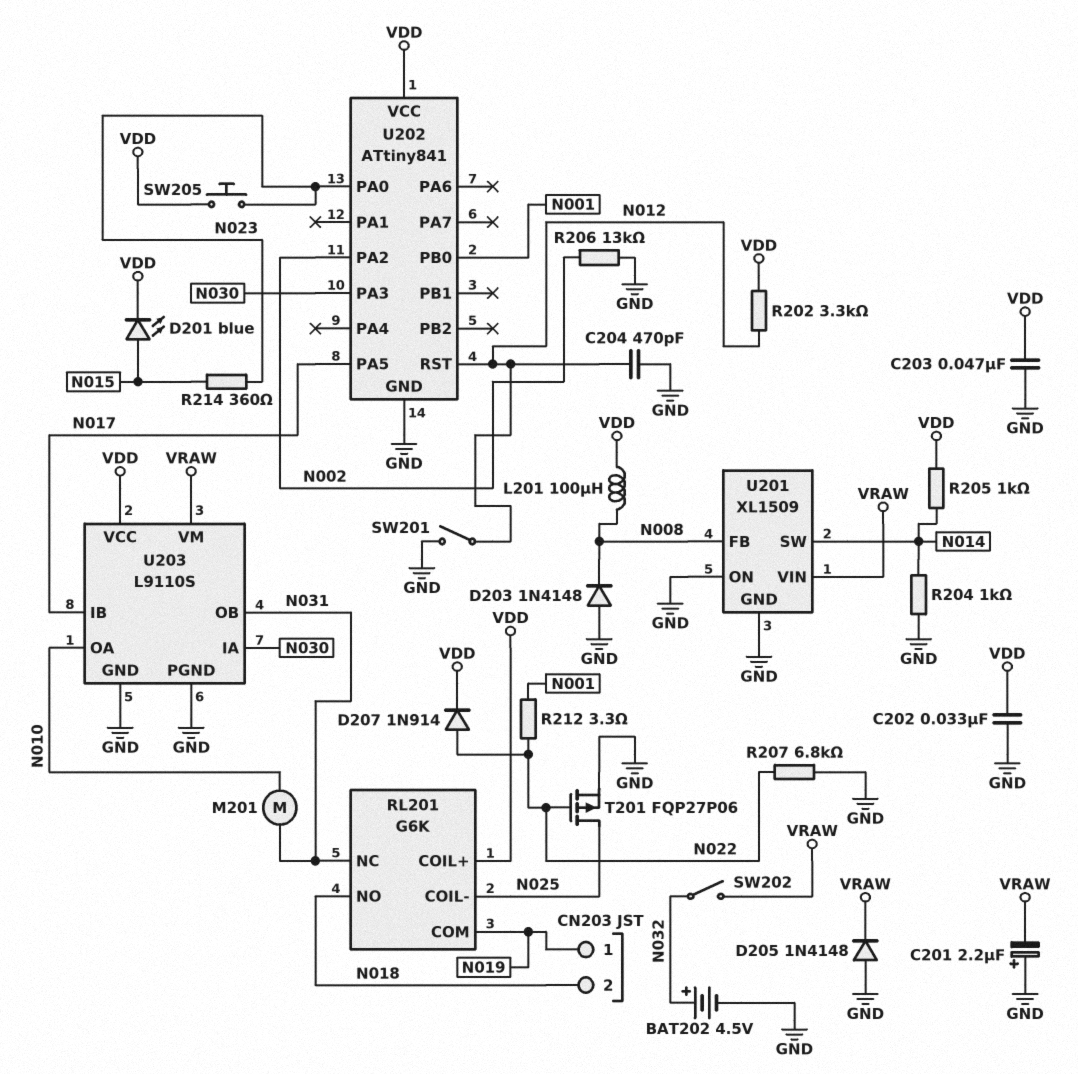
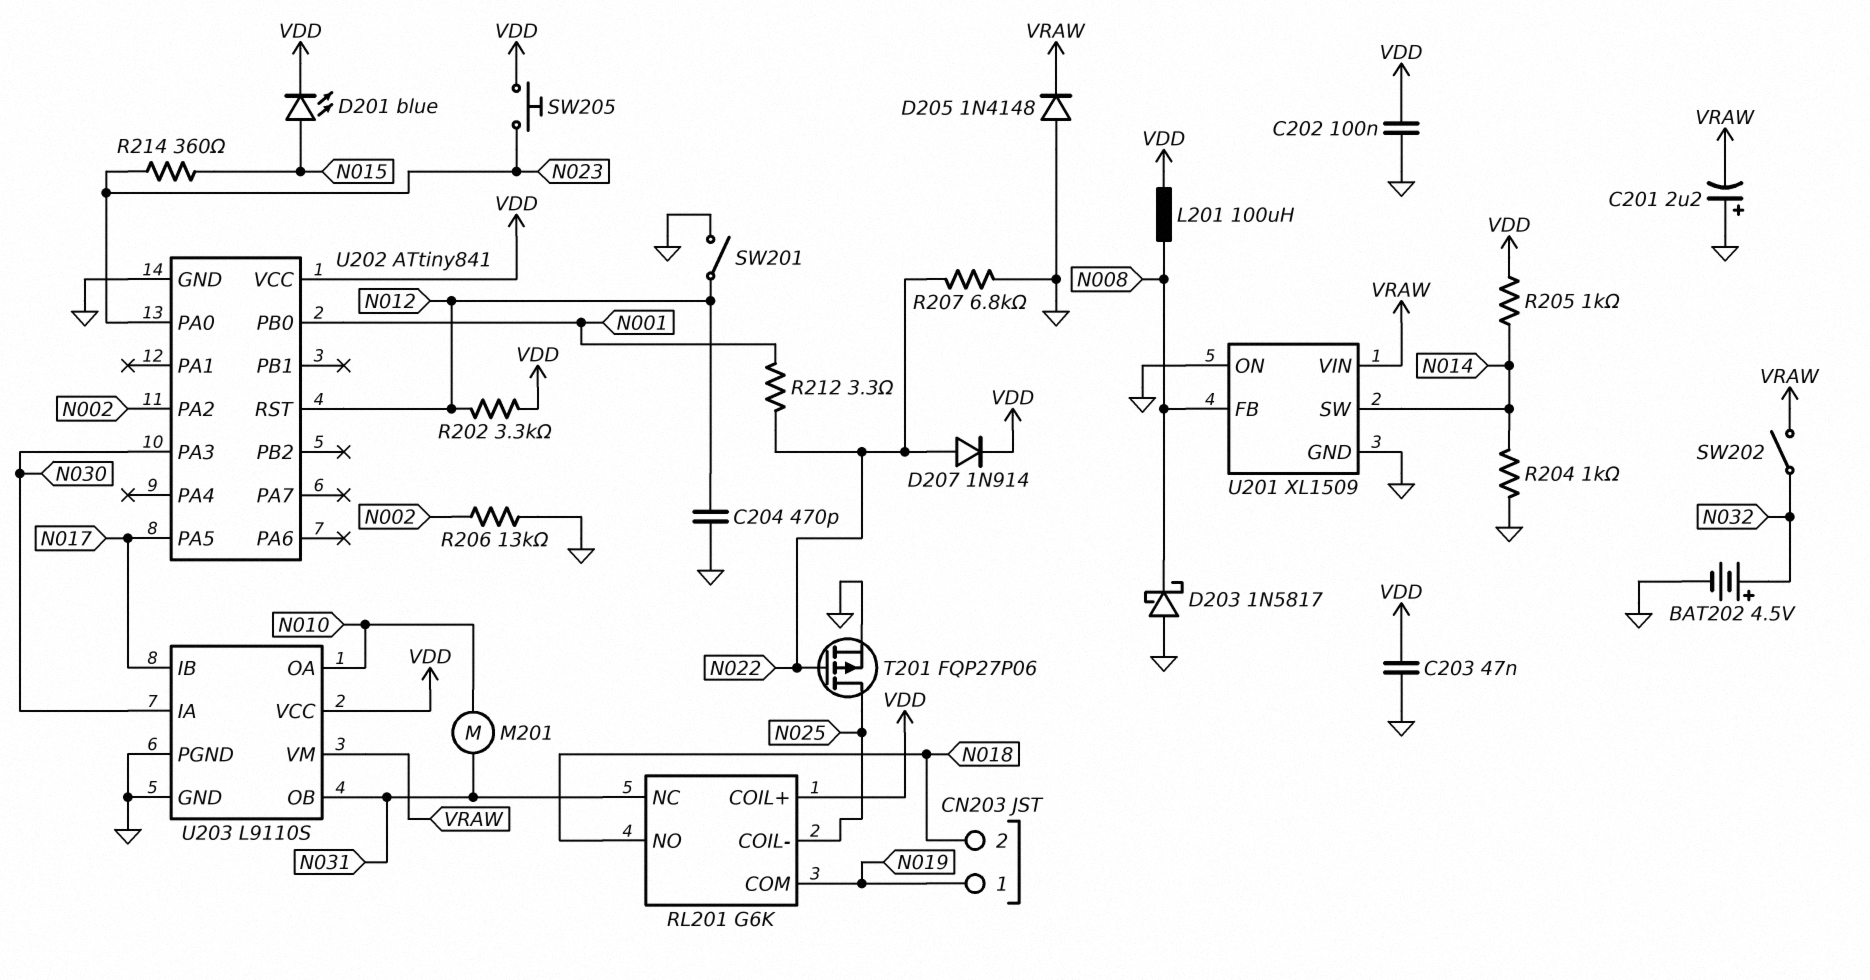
C202: 33nF (GND, VDD) -> 100nF (GND, VDD)
D203: diode 1N4148 (A GND, K N008) -> schottky 1N5817 (A GND, K N008)

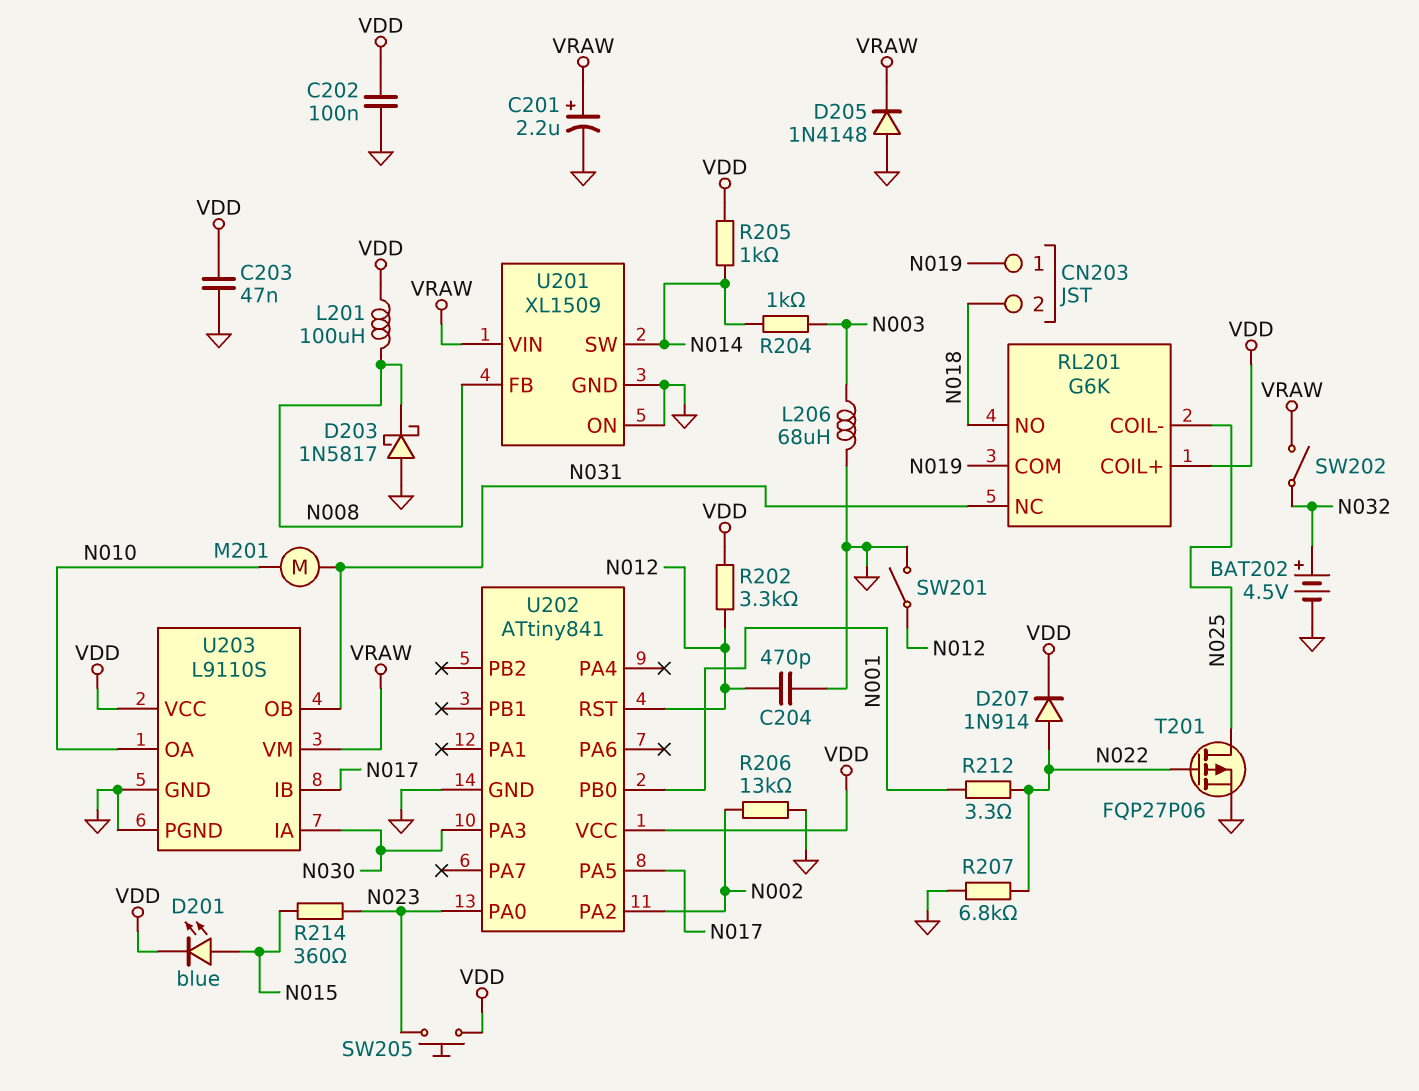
C201: 2.2uF (plus GND, minus VRAW) -> 2.2uF (plus VRAW, minus GND)
L206: none -> 68uH (GND, N003)
R204: 1k (GND, N014) -> 1k (N003, N014)

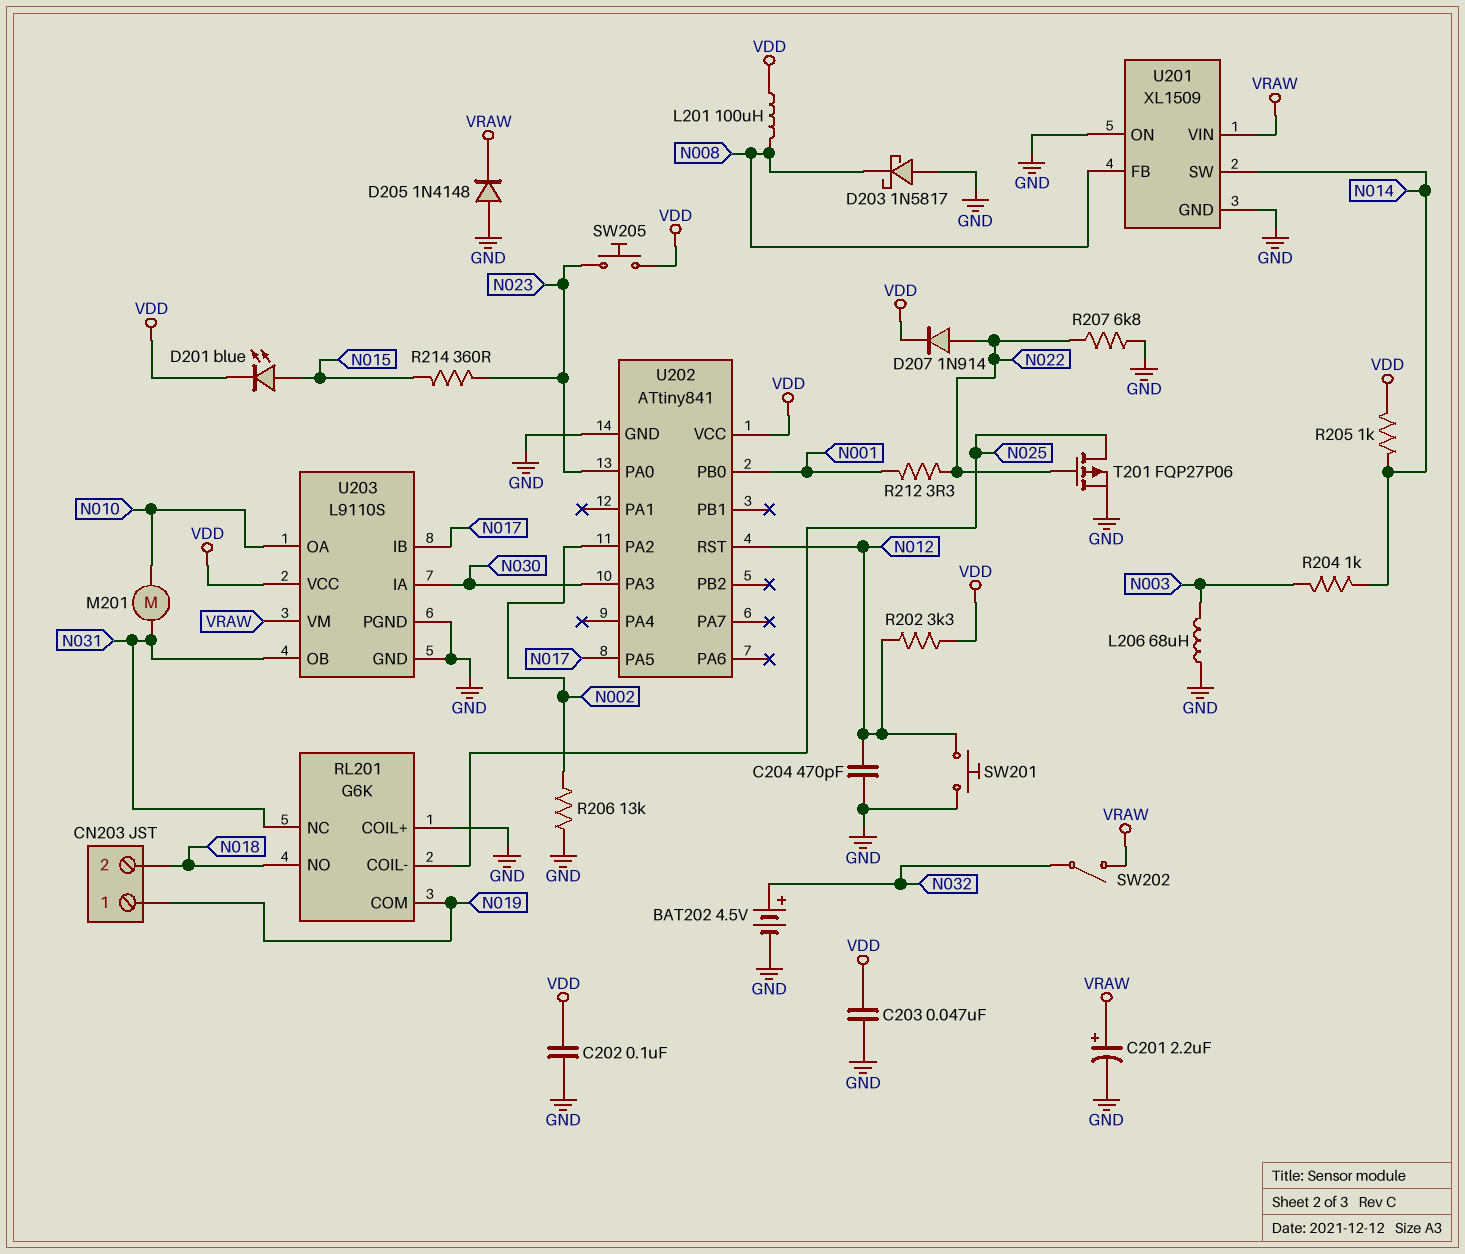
RL201 pin COIL+: VDD -> GND
SW201: switch (GND, N012) -> button (GND, N012)

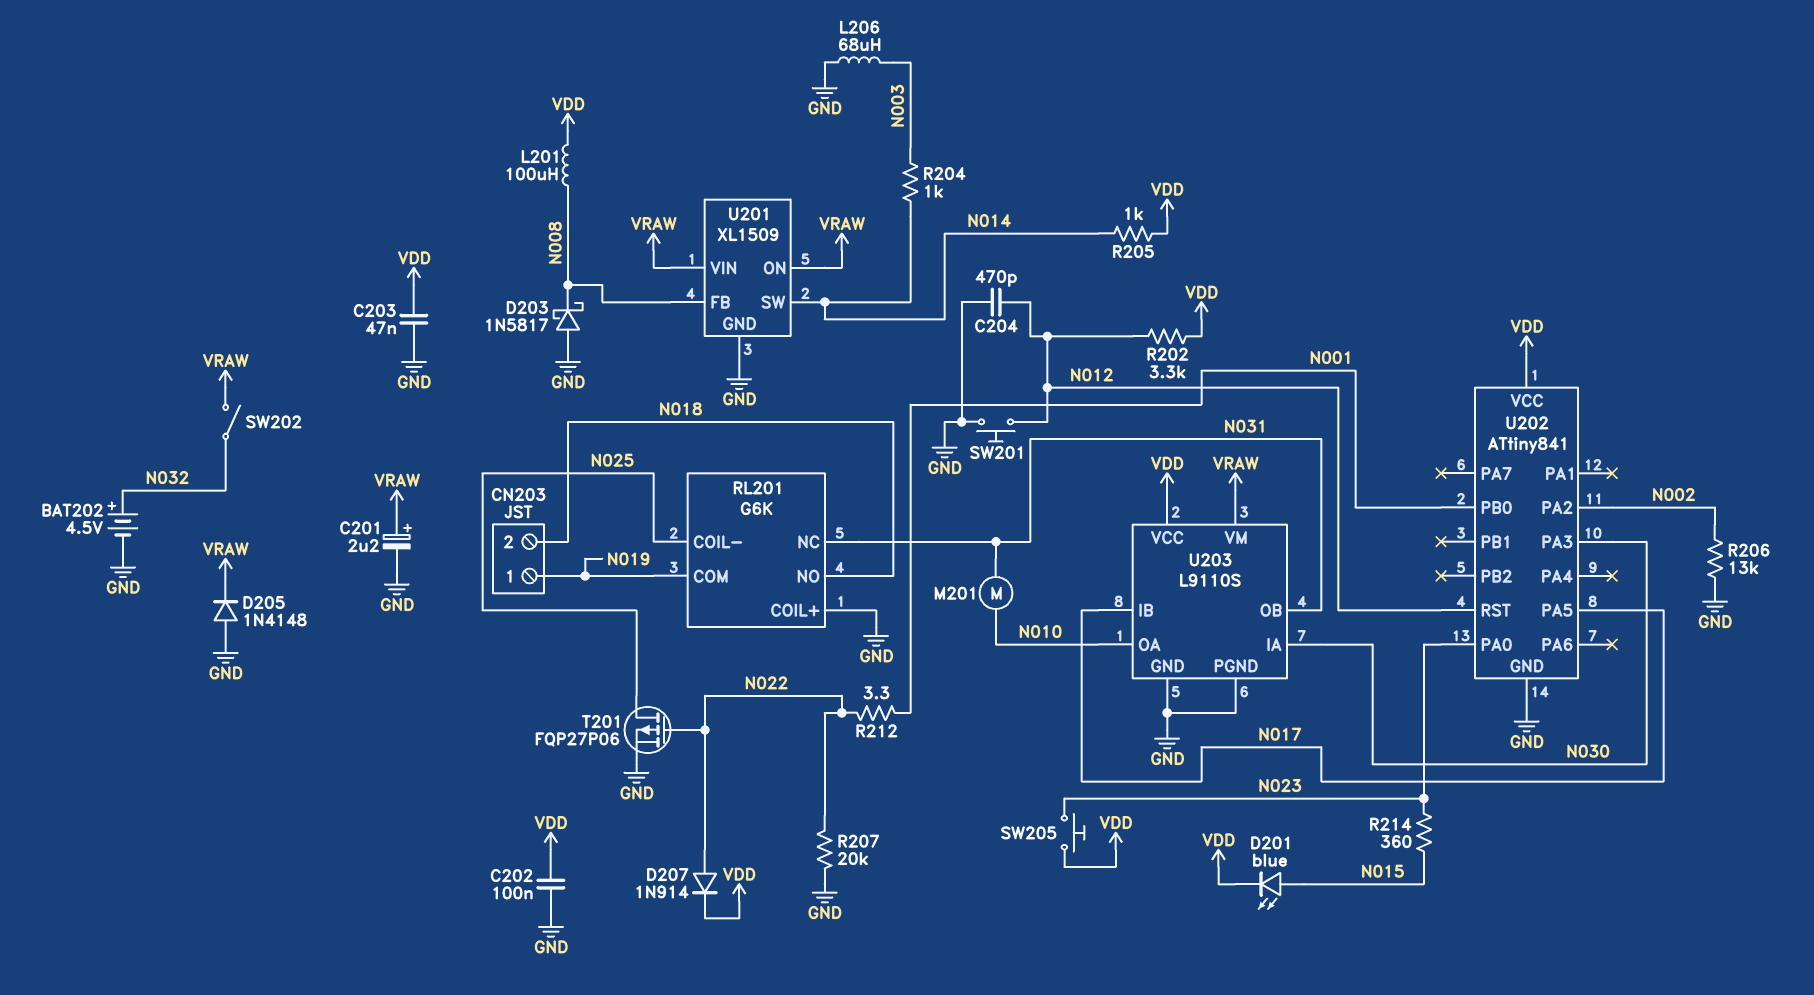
R207: 6.8k (GND, N022) -> 20k (GND, N022)
U201 pin ON: GND -> VRAW

